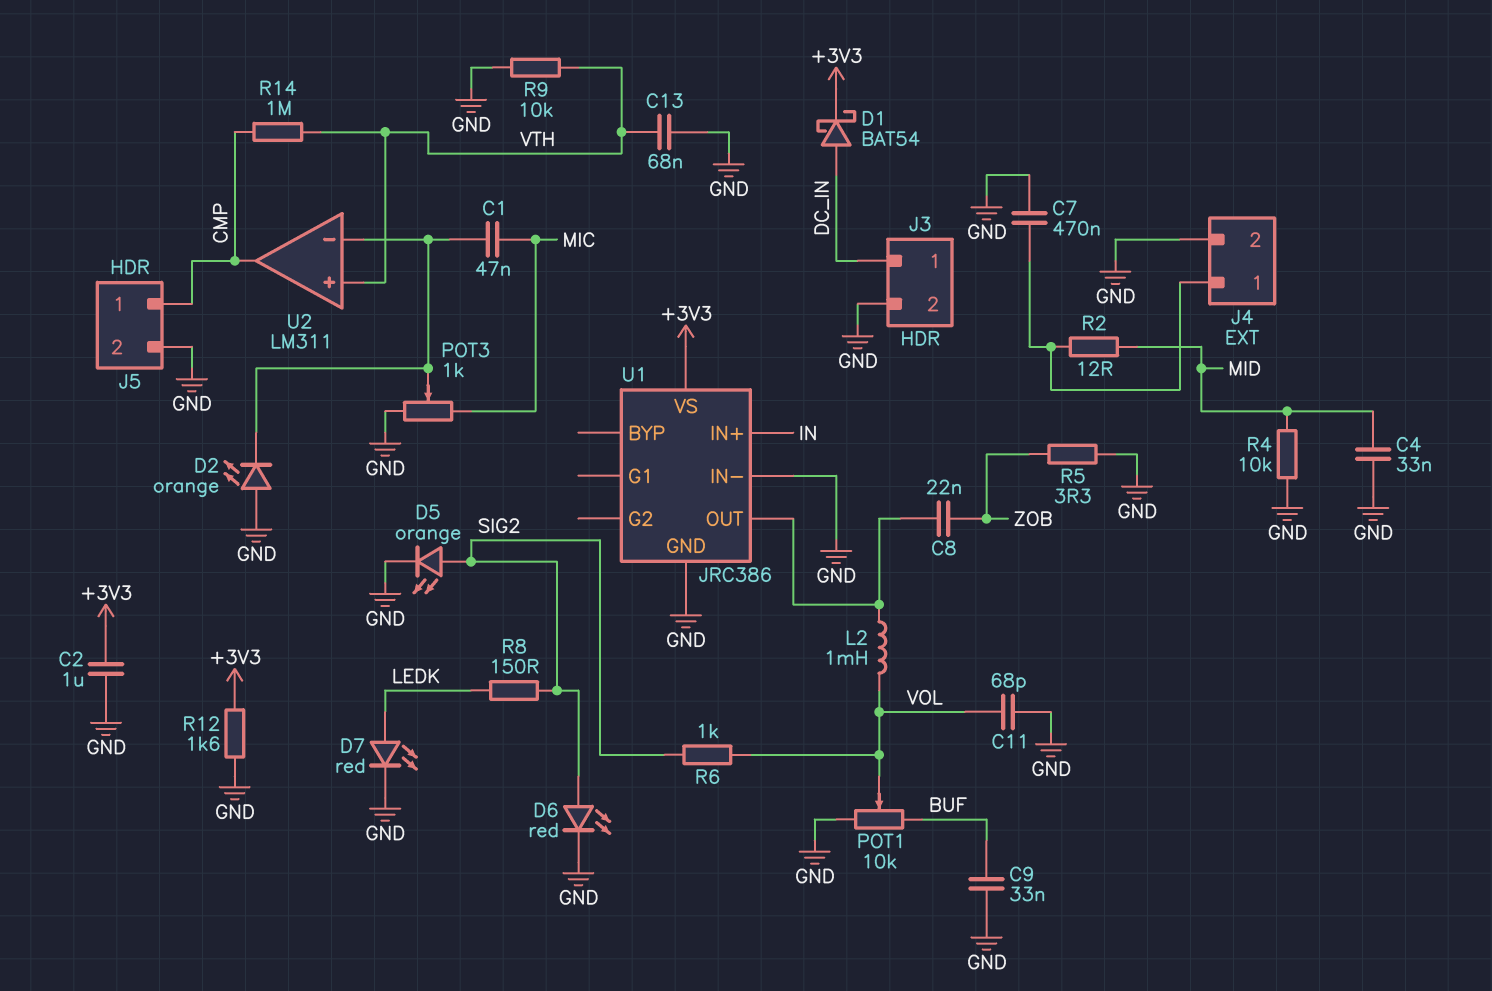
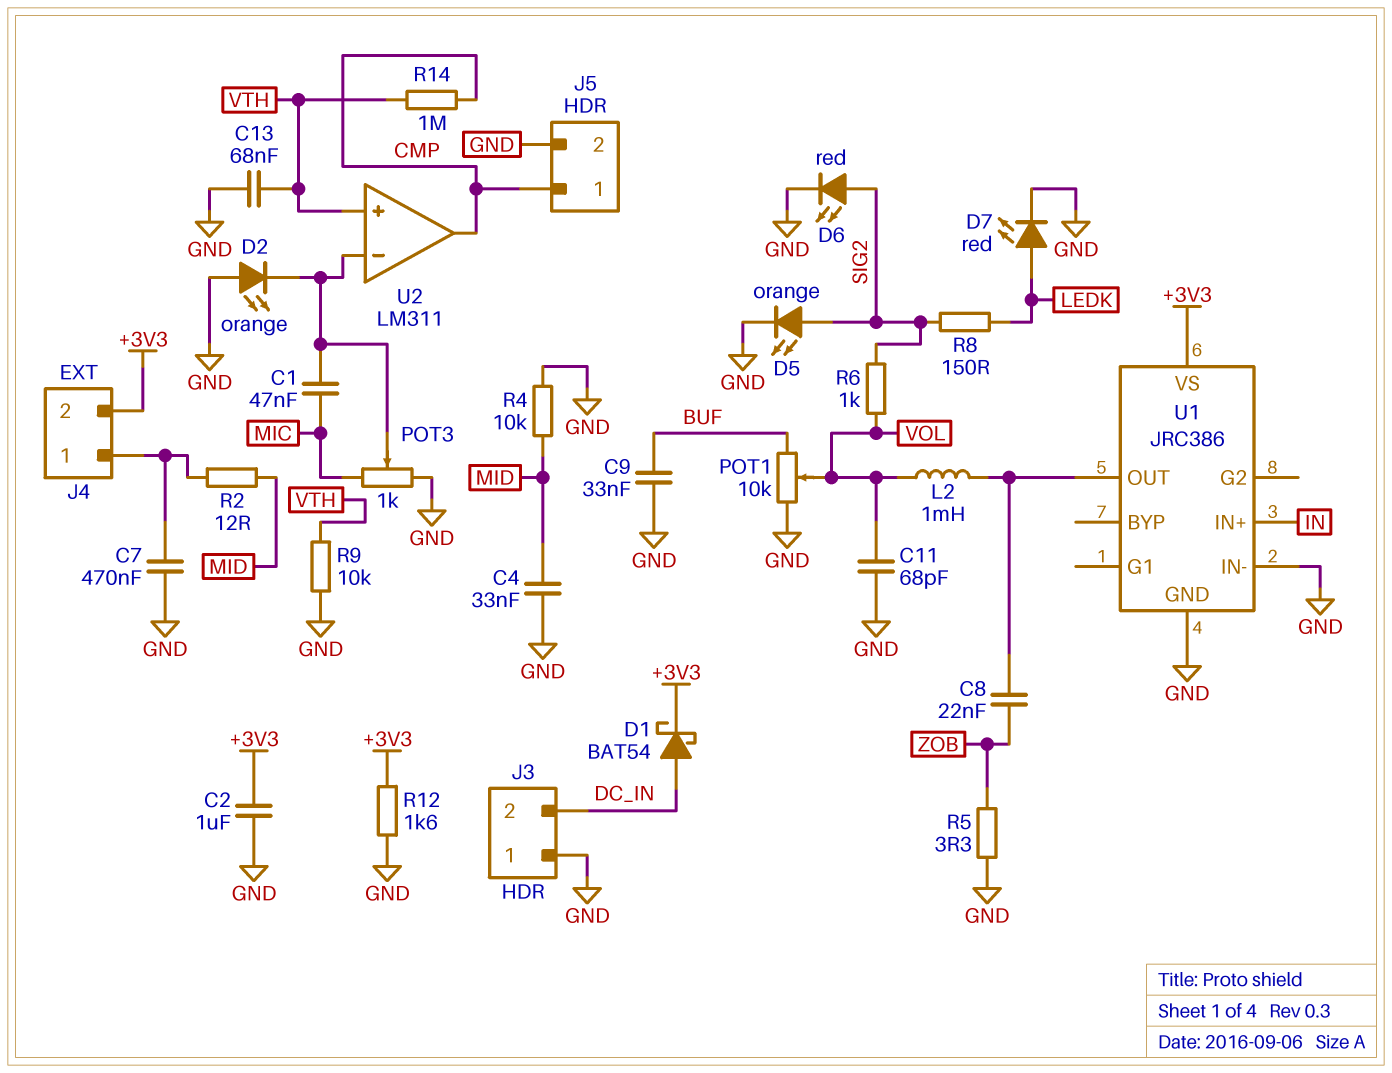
J3 pin 1: DC_IN -> GND
J3 pin 2: GND -> DC_IN
J4 pin 2: GND -> +3V3

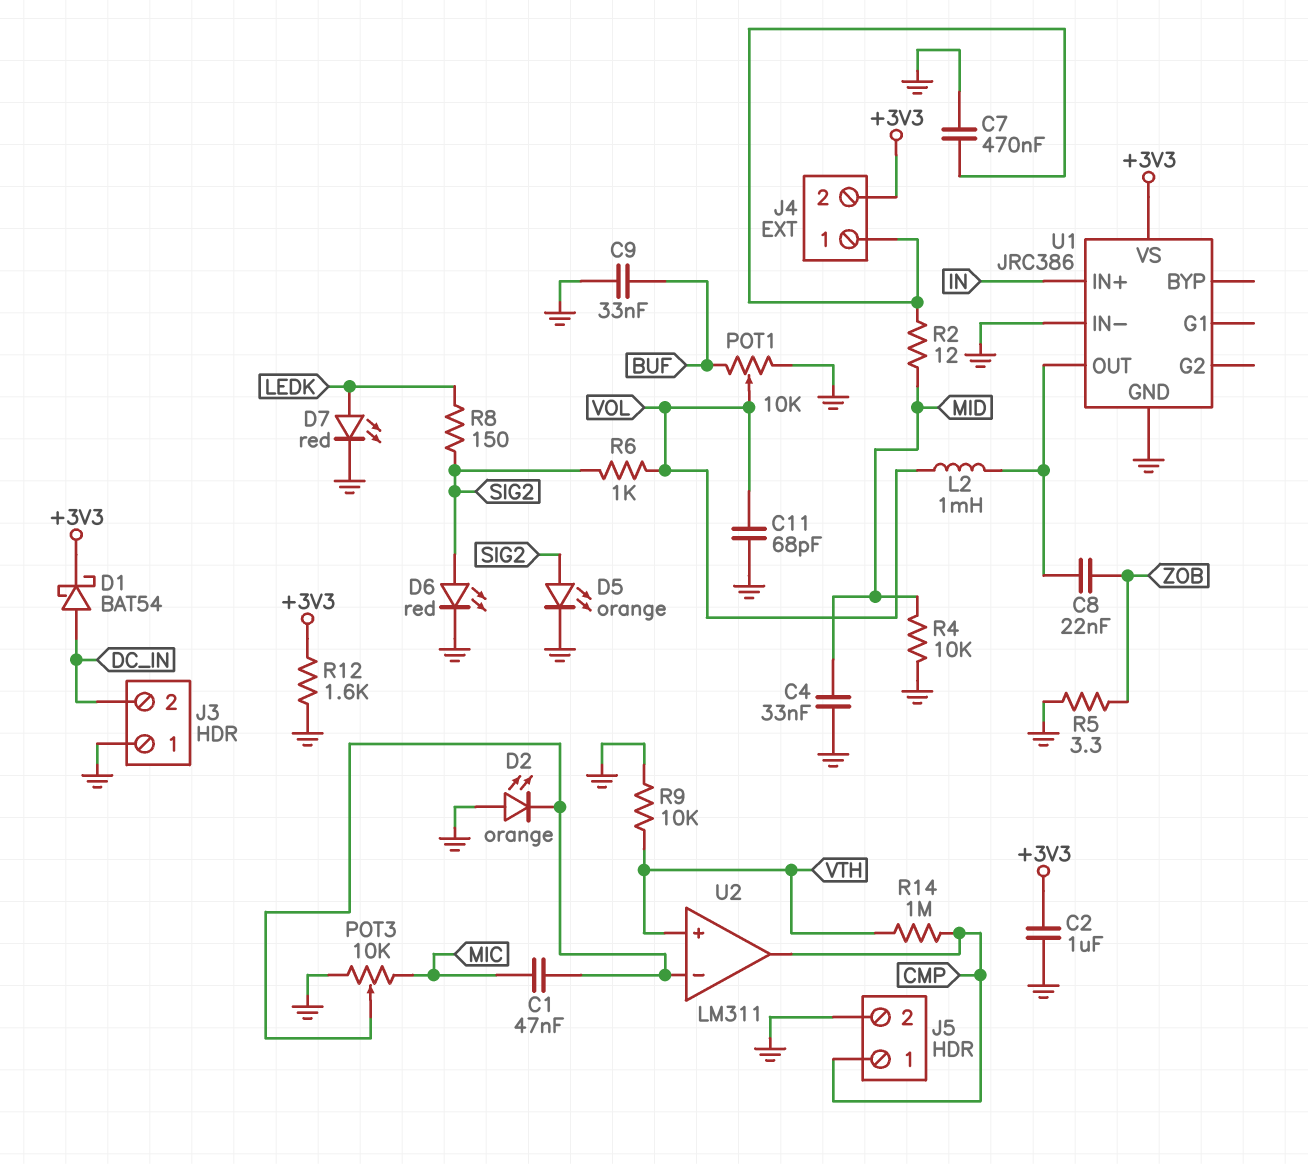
C13: 68nF (GND, VTH) -> none
POT3: 1k (GND, MIC, wiper U2/in-) -> 10k (GND, MIC, wiper U2/in-)

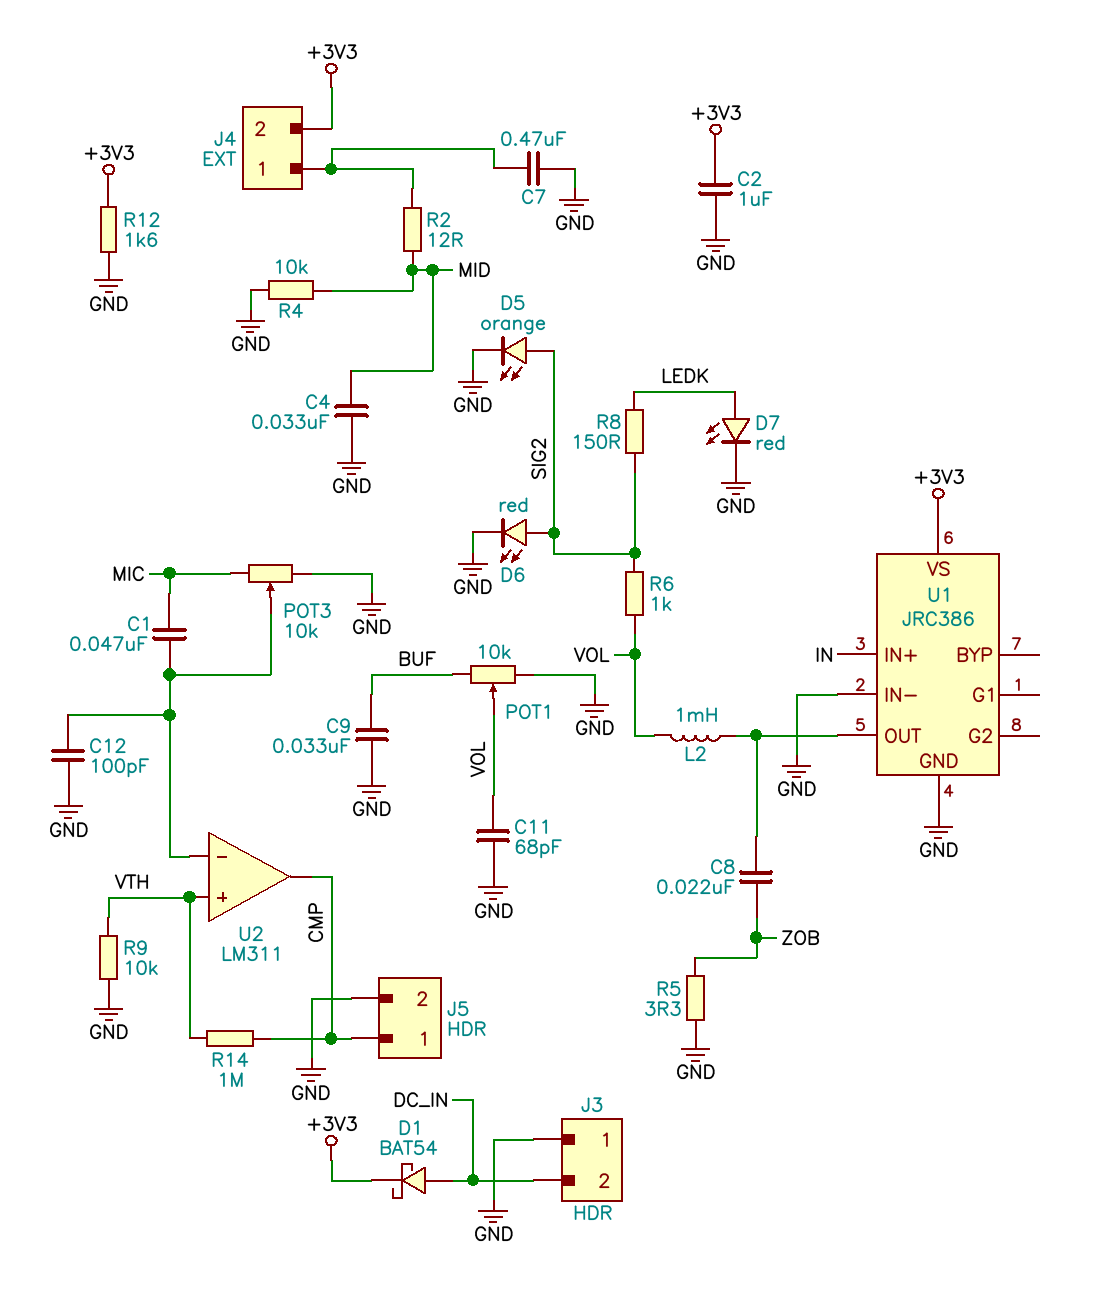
C12: none -> 100pF (GND, U2/in-)
D2: LED orange (A GND, K U2/in-) -> none

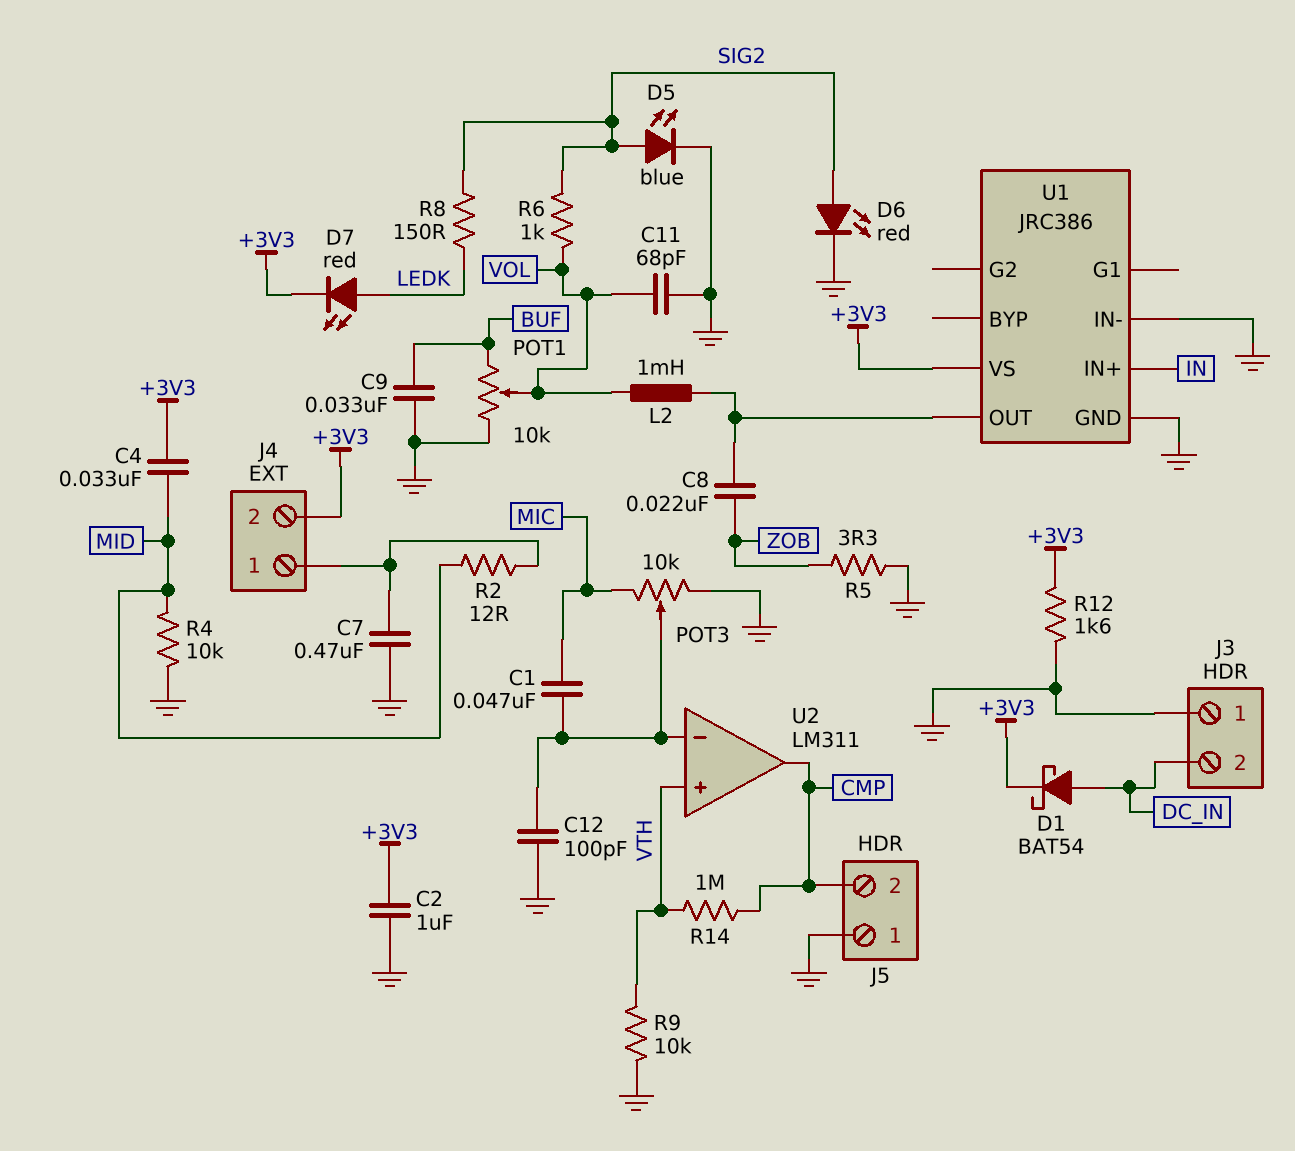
C4: 33nF (GND, MID) -> 33nF (+3V3, MID)
D5: LED orange (A SIG2, K GND) -> LED blue (A SIG2, K GND)
D7: LED red (A LEDK, K GND) -> LED red (A LEDK, K +3V3)
J5 pin 1: CMP -> GND
J5 pin 2: GND -> CMP

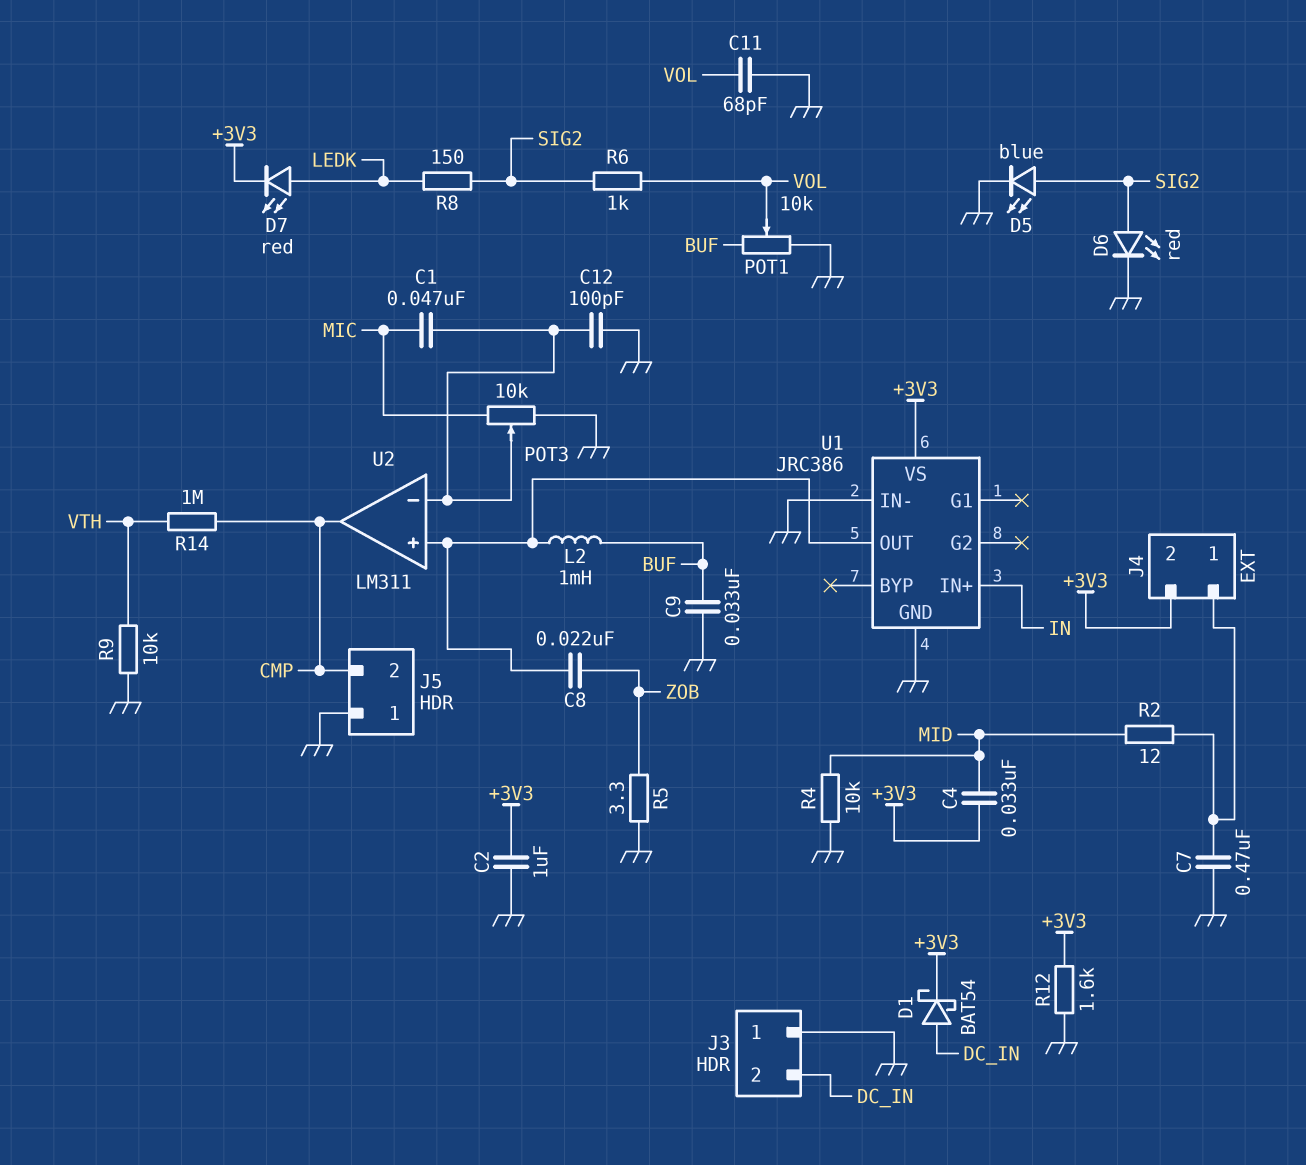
L2: 1mH (U1/OUT, VOL) -> 1mH (BUF, U1/OUT)
U2 pin in+: VTH -> U1/OUT

